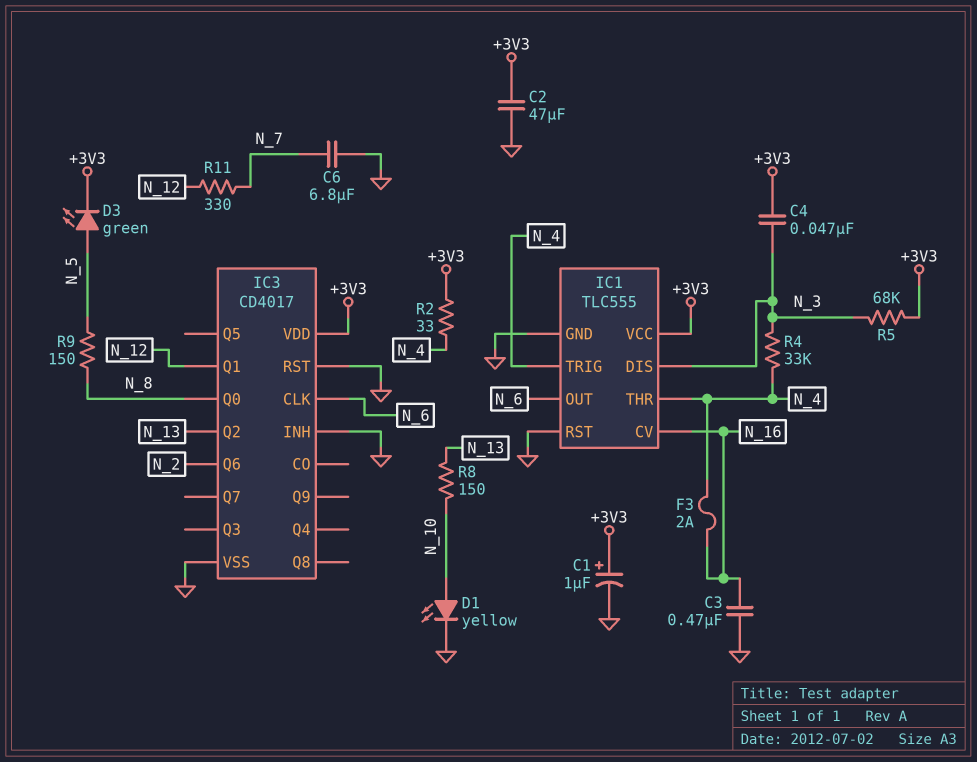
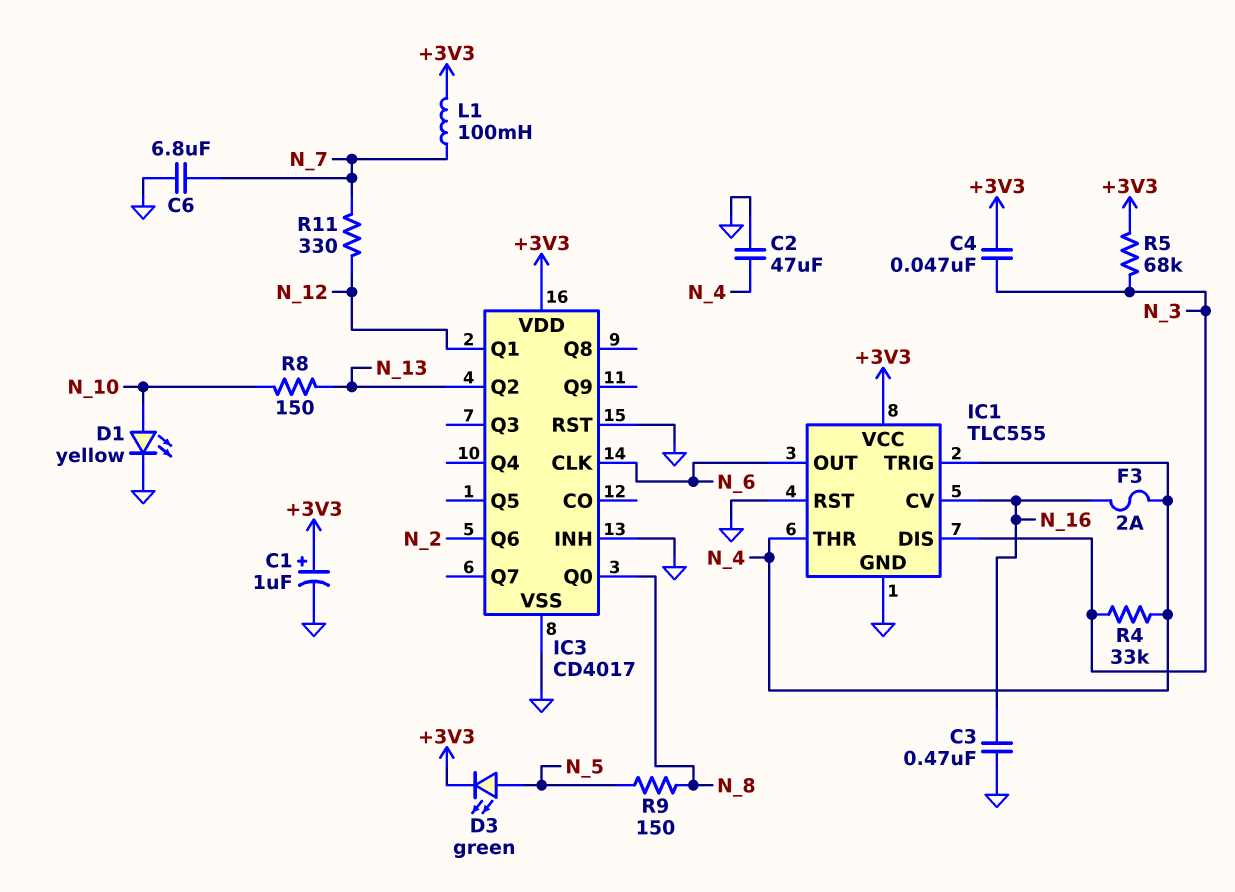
C2: 47uF (+3V3, GND) -> 47uF (GND, N_4)
L1: none -> 100mH (+3V3, N_7)
R2: 33 (+3V3, N_4) -> none

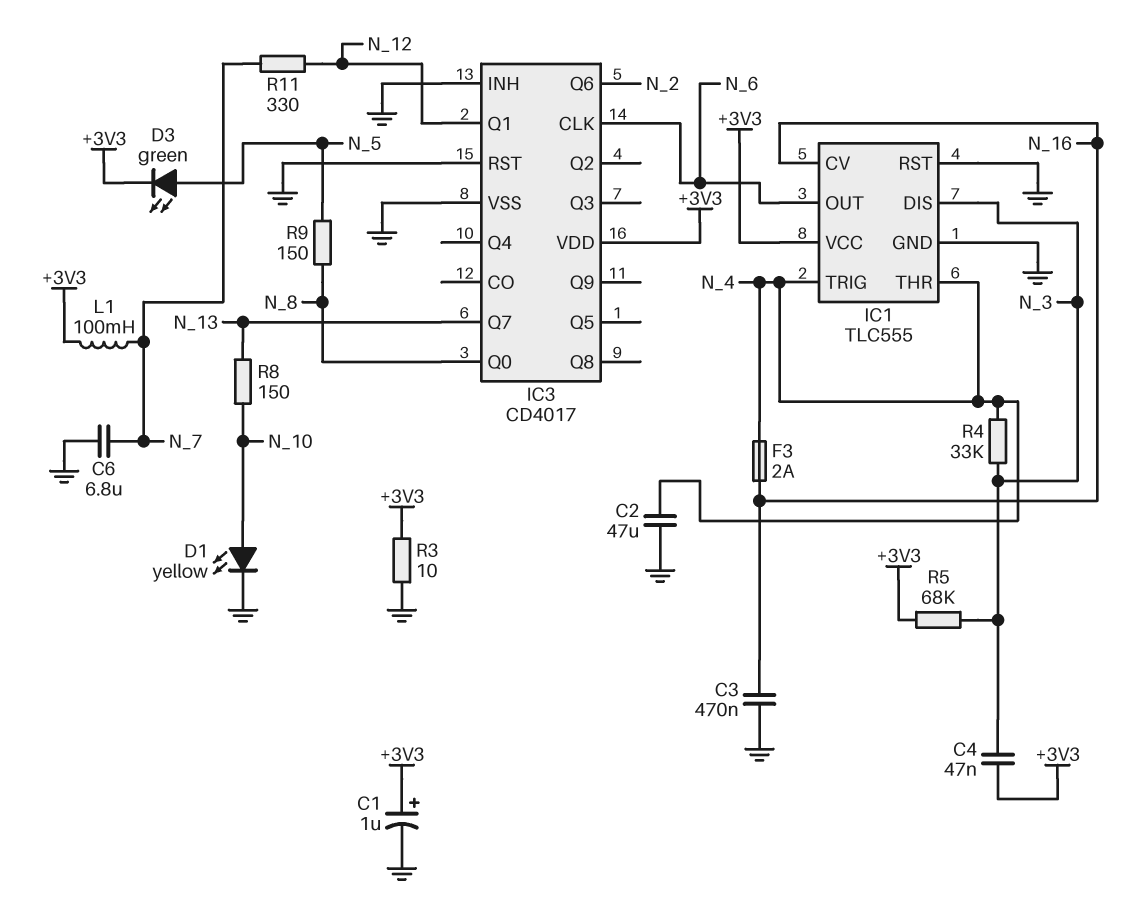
IC3 pin Q2: N_13 -> none
IC3 pin Q7: none -> N_13
R3: none -> 10 (+3V3, GND)

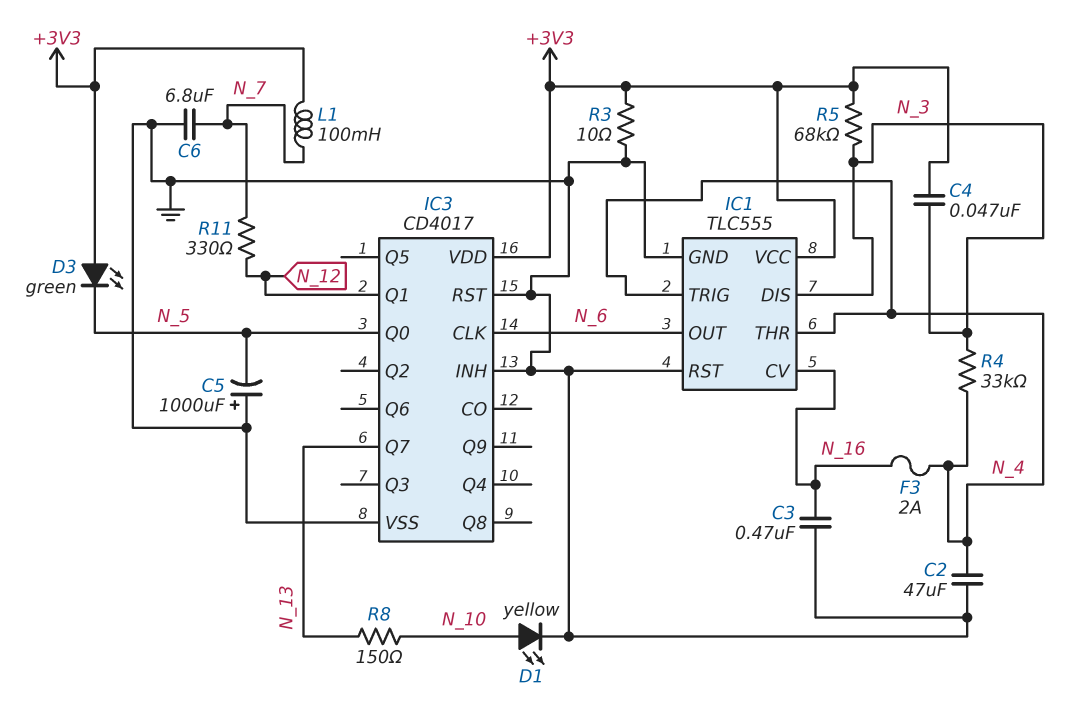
C1: 1uF (plus +3V3, minus GND) -> none
C5: none -> 1000uF (plus GND, minus N_5)
D3: LED green (A N_5, K +3V3) -> LED green (A +3V3, K N_5)
IC3 pin Q0: N_8 -> N_5
IC3 pin Q6: N_2 -> none
R9: 150 (N_5, N_8) -> none

